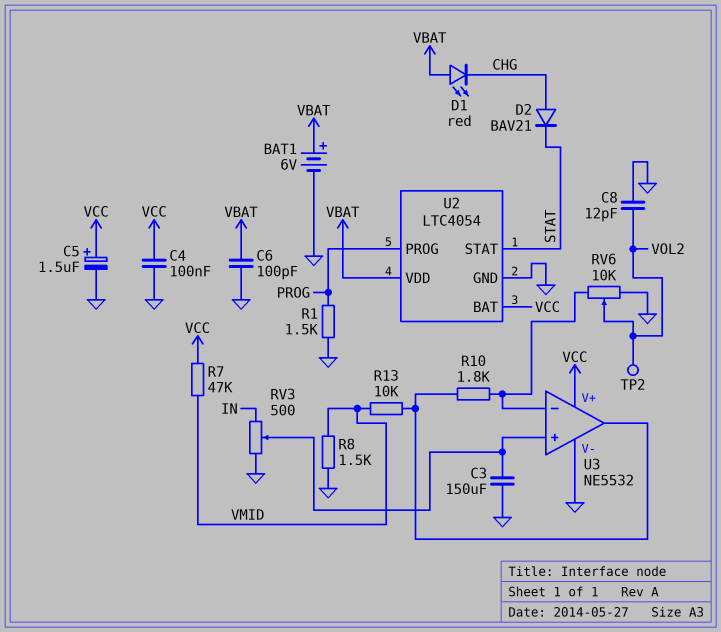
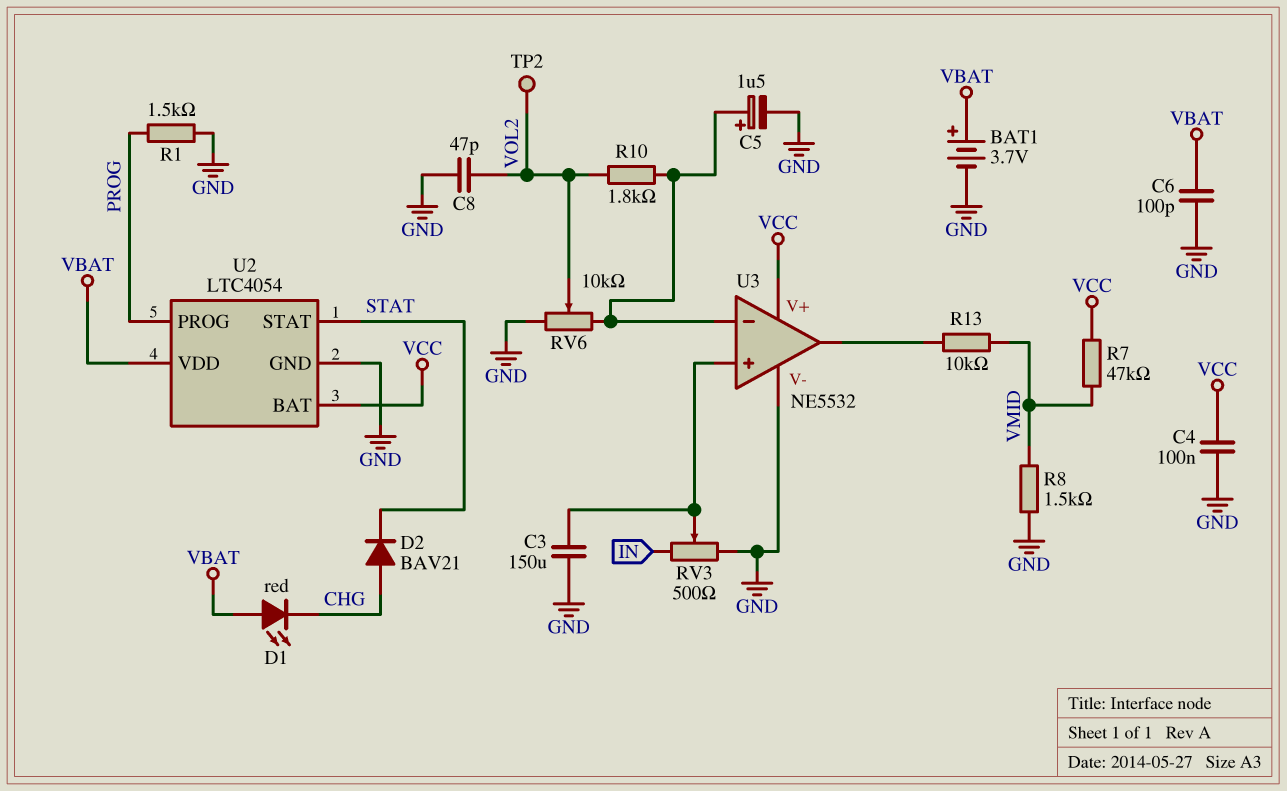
BAT1: 6V (plus VBAT, minus GND) -> 3.7V (plus VBAT, minus GND)
C5: 1.5uF (plus VCC, minus GND) -> 1.5uF (plus U3/in-, minus GND)
C8: 12pF (GND, VOL2) -> 47pF (GND, VOL2)
R10: 1.8k (U3/in-, U3/out) -> 1.8k (U3/in-, VOL2)

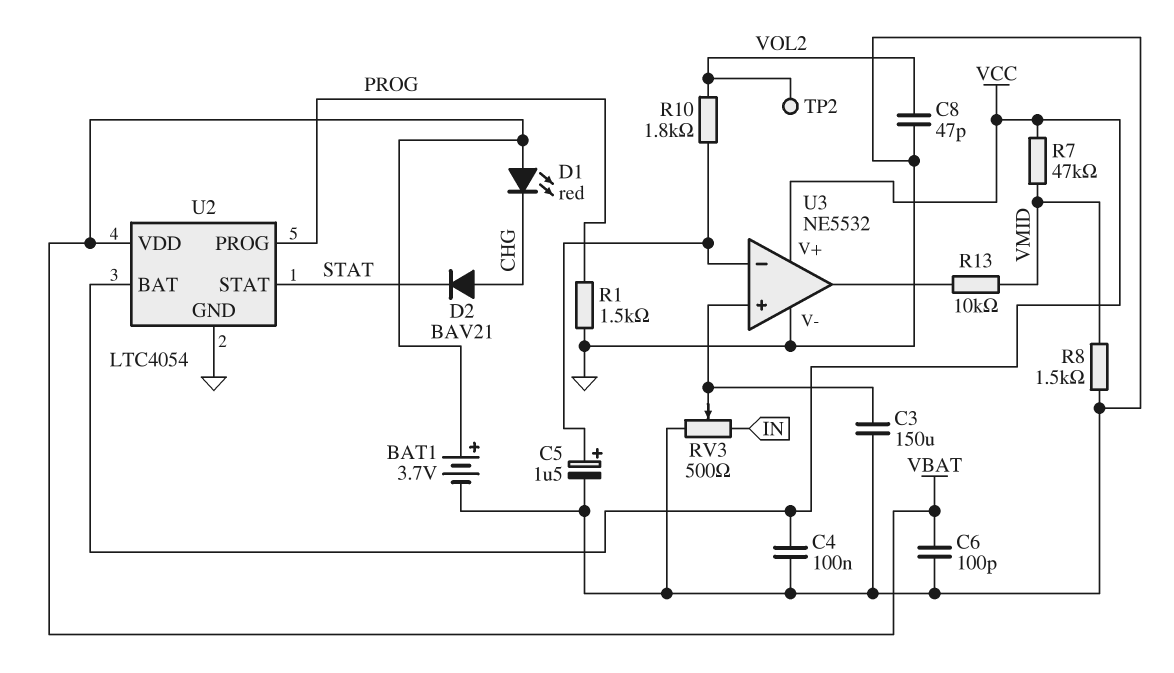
RV6: 10k (GND, U3/in-, wiper VOL2) -> none

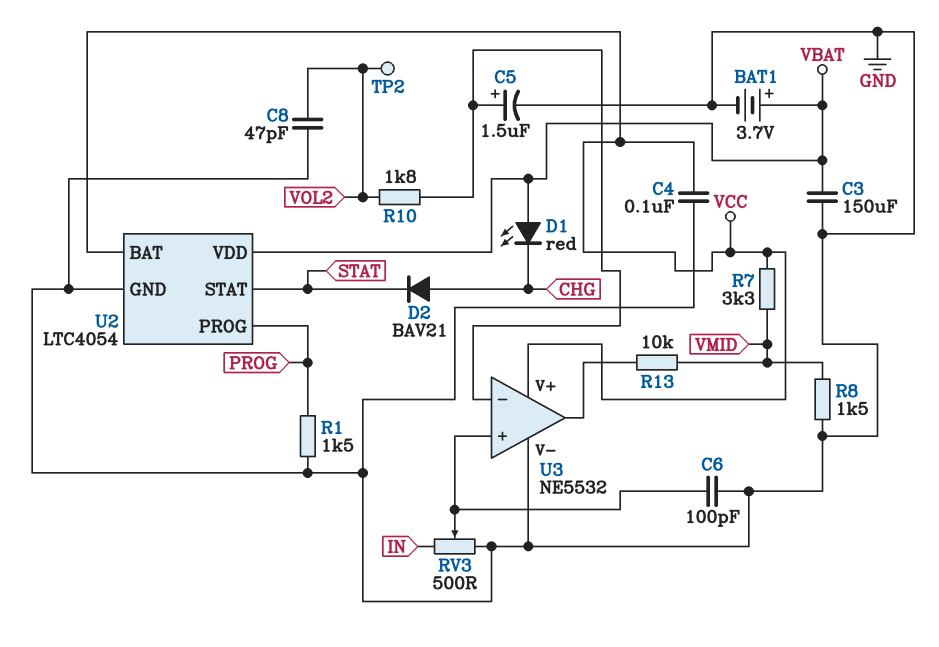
C3: 150uF (GND, U3/in+) -> 150uF (GND, VBAT)
C6: 100pF (GND, VBAT) -> 100pF (GND, U3/in+)
R7: 47k (VCC, VMID) -> 3.3k (VCC, VMID)

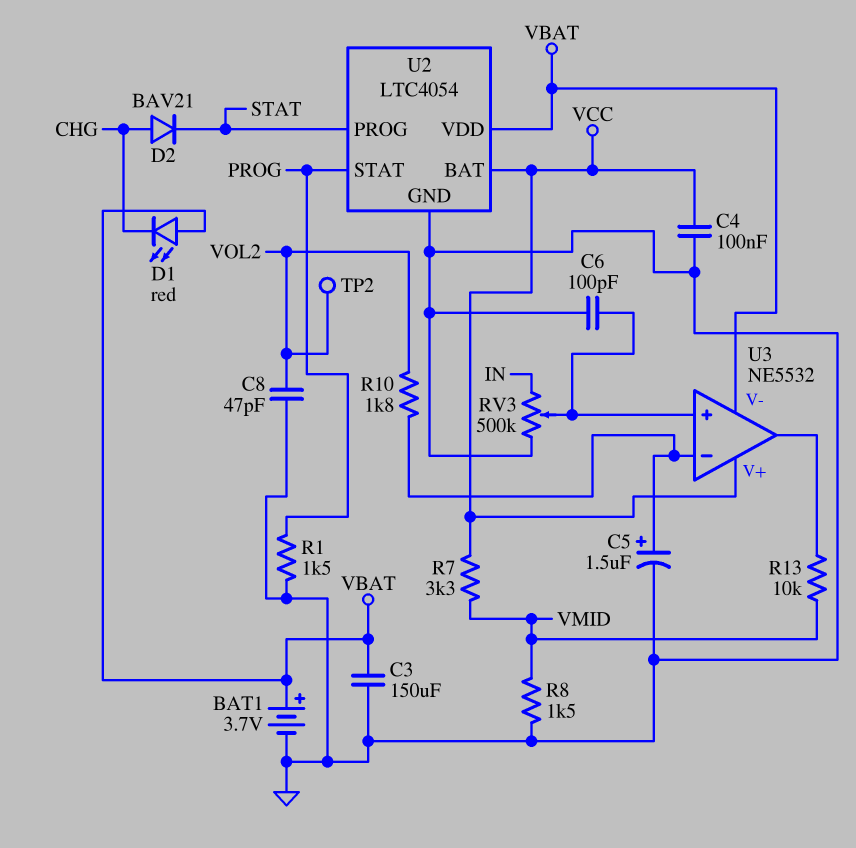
RV3: 500 (GND, IN, wiper U3/in+) -> 500k (GND, IN, wiper U3/in+)
U2 pin PROG: PROG -> STAT
U2 pin STAT: STAT -> PROG
U3 pin V-: GND -> VBAT

